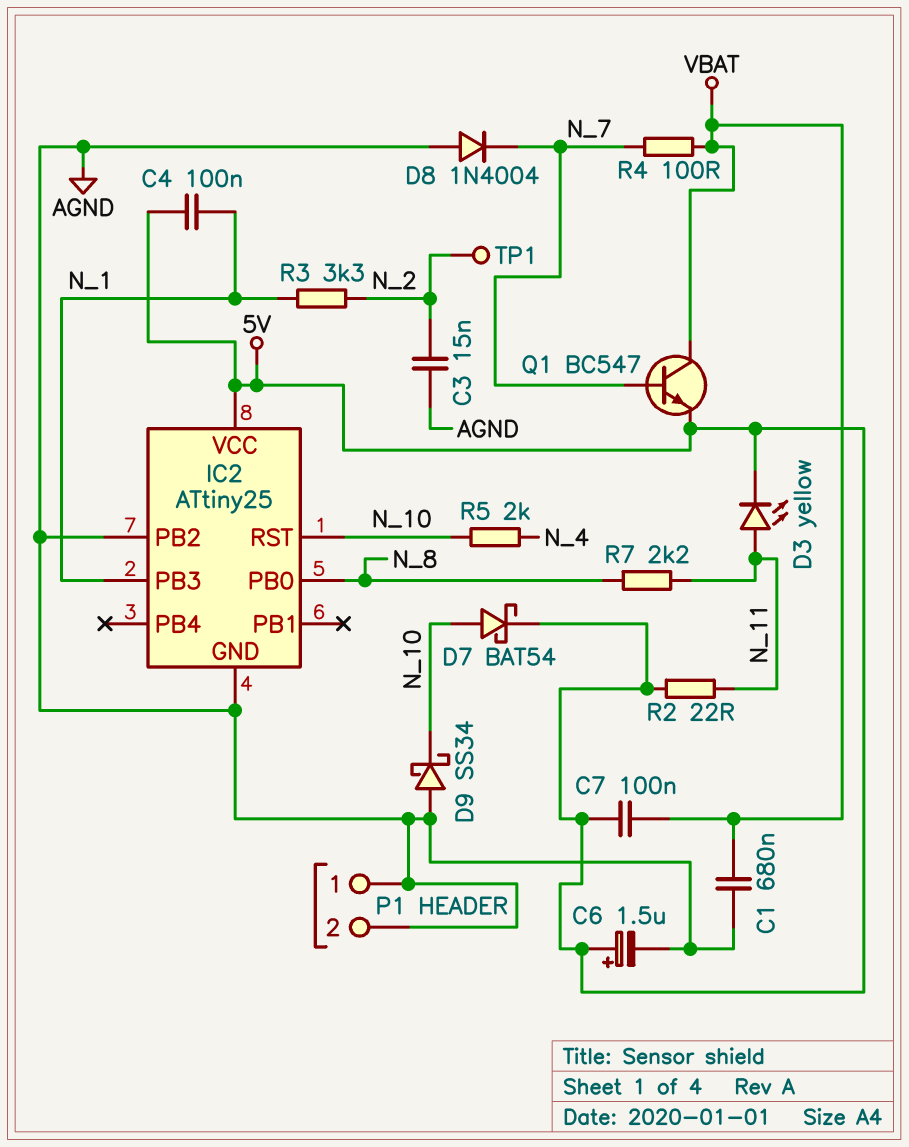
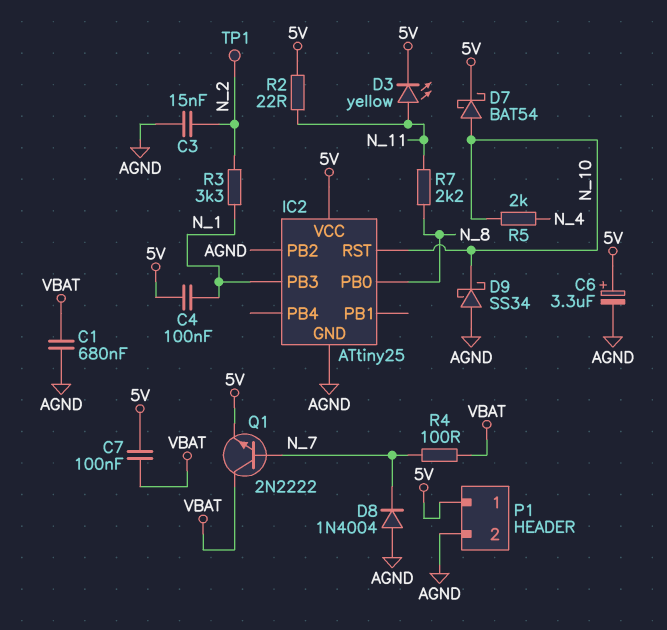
C6: 1.5uF (plus 5V, minus AGND) -> 3.3uF (plus 5V, minus AGND)
P1 pin 1: AGND -> 5V
Q1: NPN BC547 (B N_7, C VBAT, E 5V) -> NPN 2N2222 (B N_7, C VBAT, E 5V)

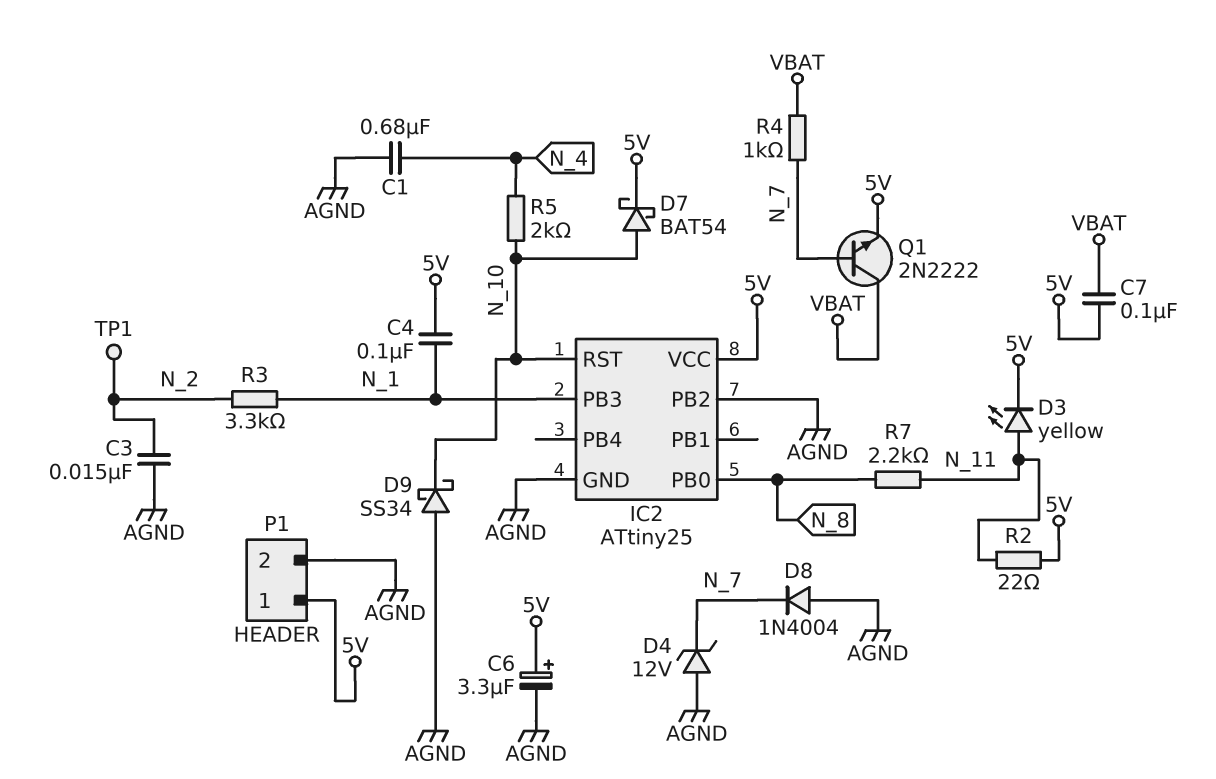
C1: 680nF (AGND, VBAT) -> 680nF (AGND, N_4)
D4: none -> zener 12V (A AGND, K N_7)
R4: 100 (N_7, VBAT) -> 1k (N_7, VBAT)

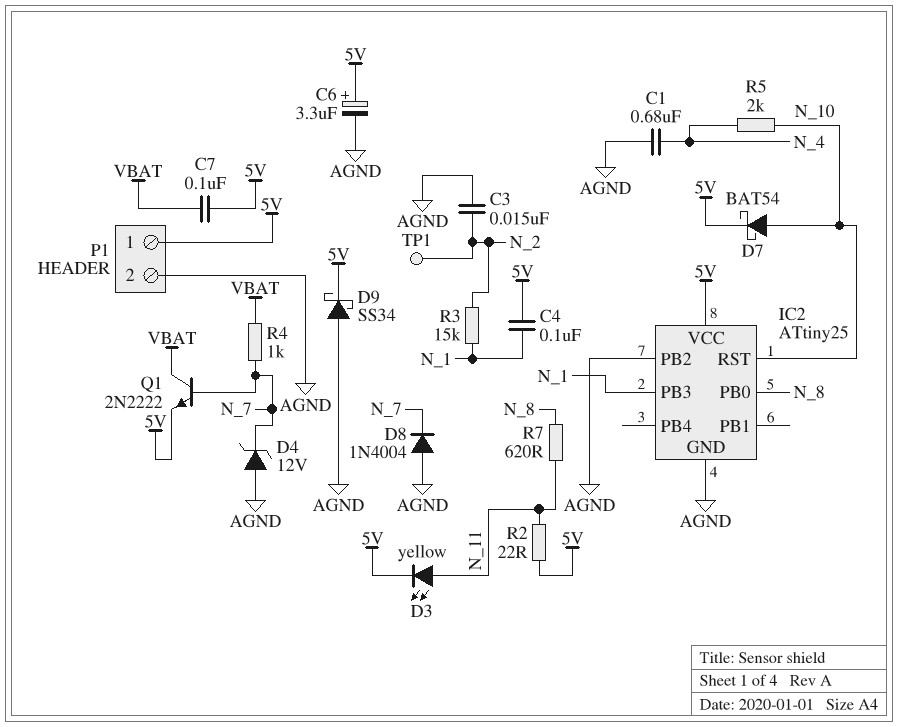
D9: schottky SS34 (A AGND, K N_10) -> schottky SS34 (A AGND, K 5V)
R3: 3.3k (N_1, N_2) -> 15k (N_1, N_2)
R7: 2.2k (N_8, N_11) -> 620 (N_8, N_11)

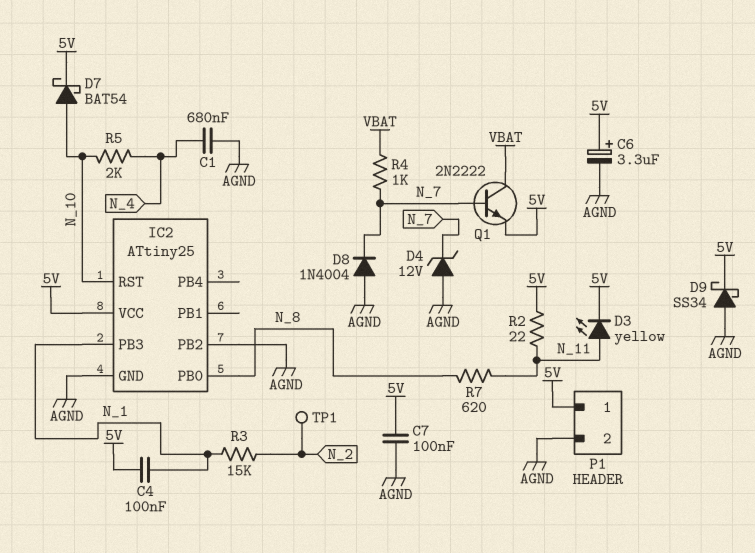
C3: 15nF (AGND, N_2) -> none
C7: 100nF (5V, VBAT) -> 100nF (5V, AGND)

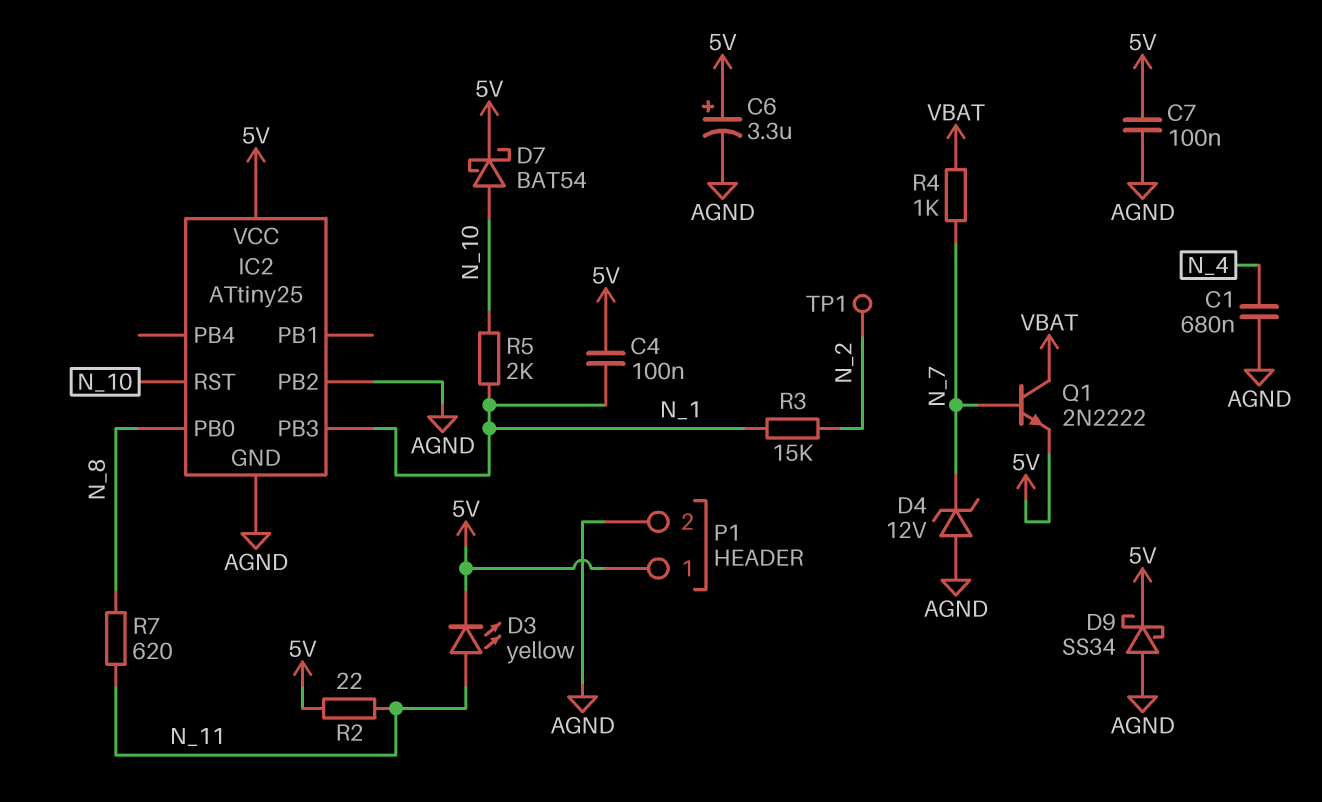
D8: diode 1N4004 (A AGND, K N_7) -> none
R5: 2k (N_4, N_10) -> 2k (N_1, N_10)

